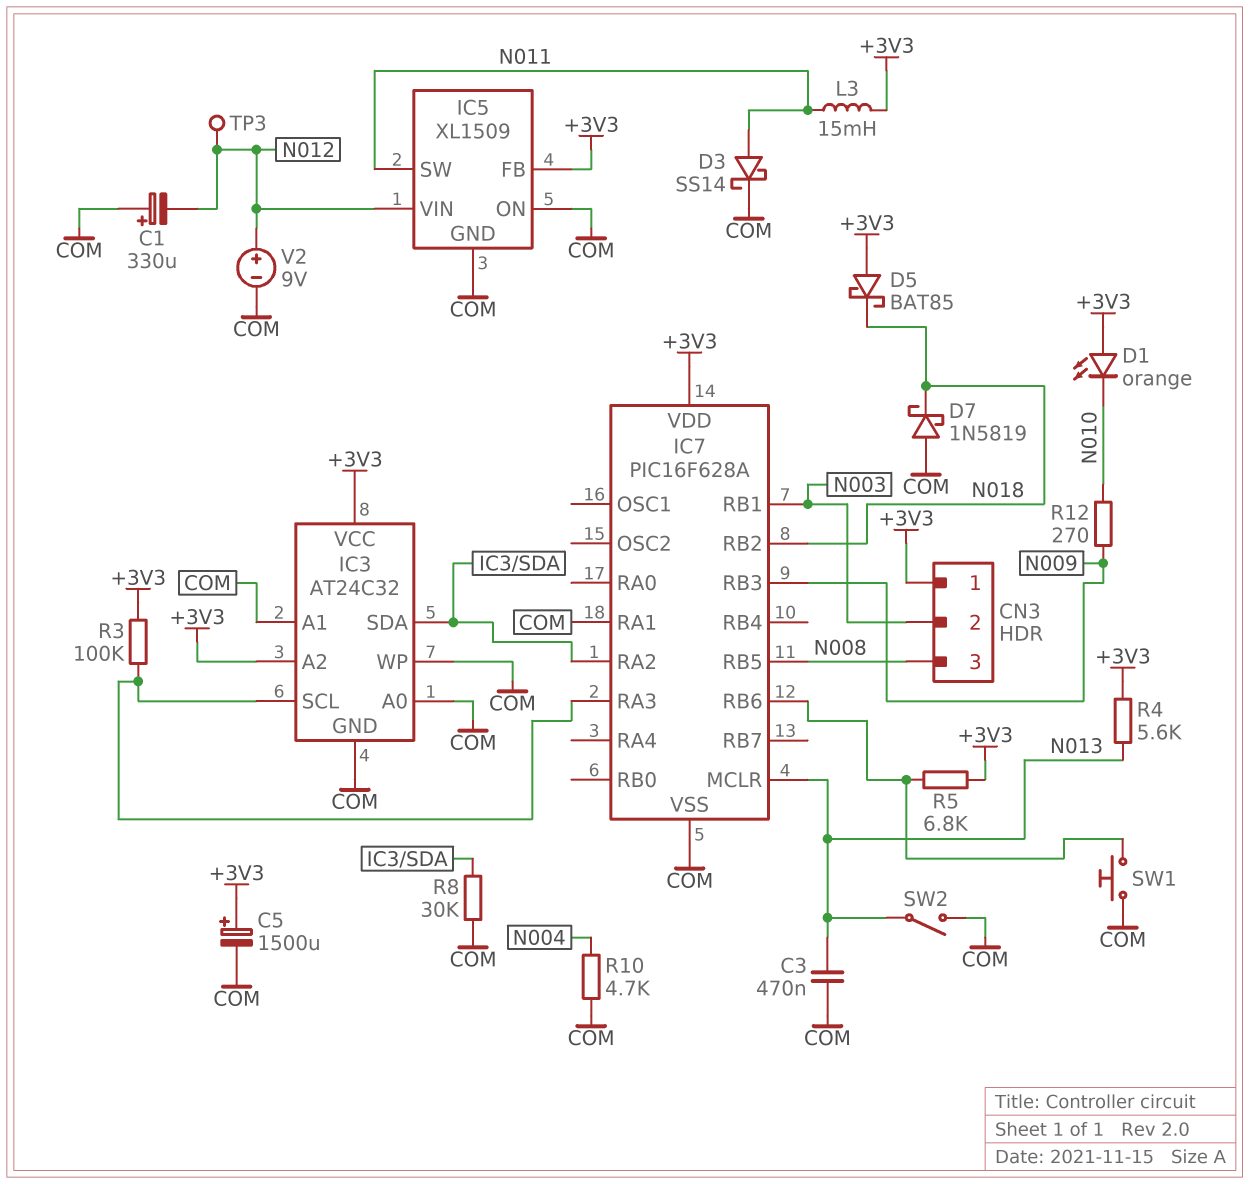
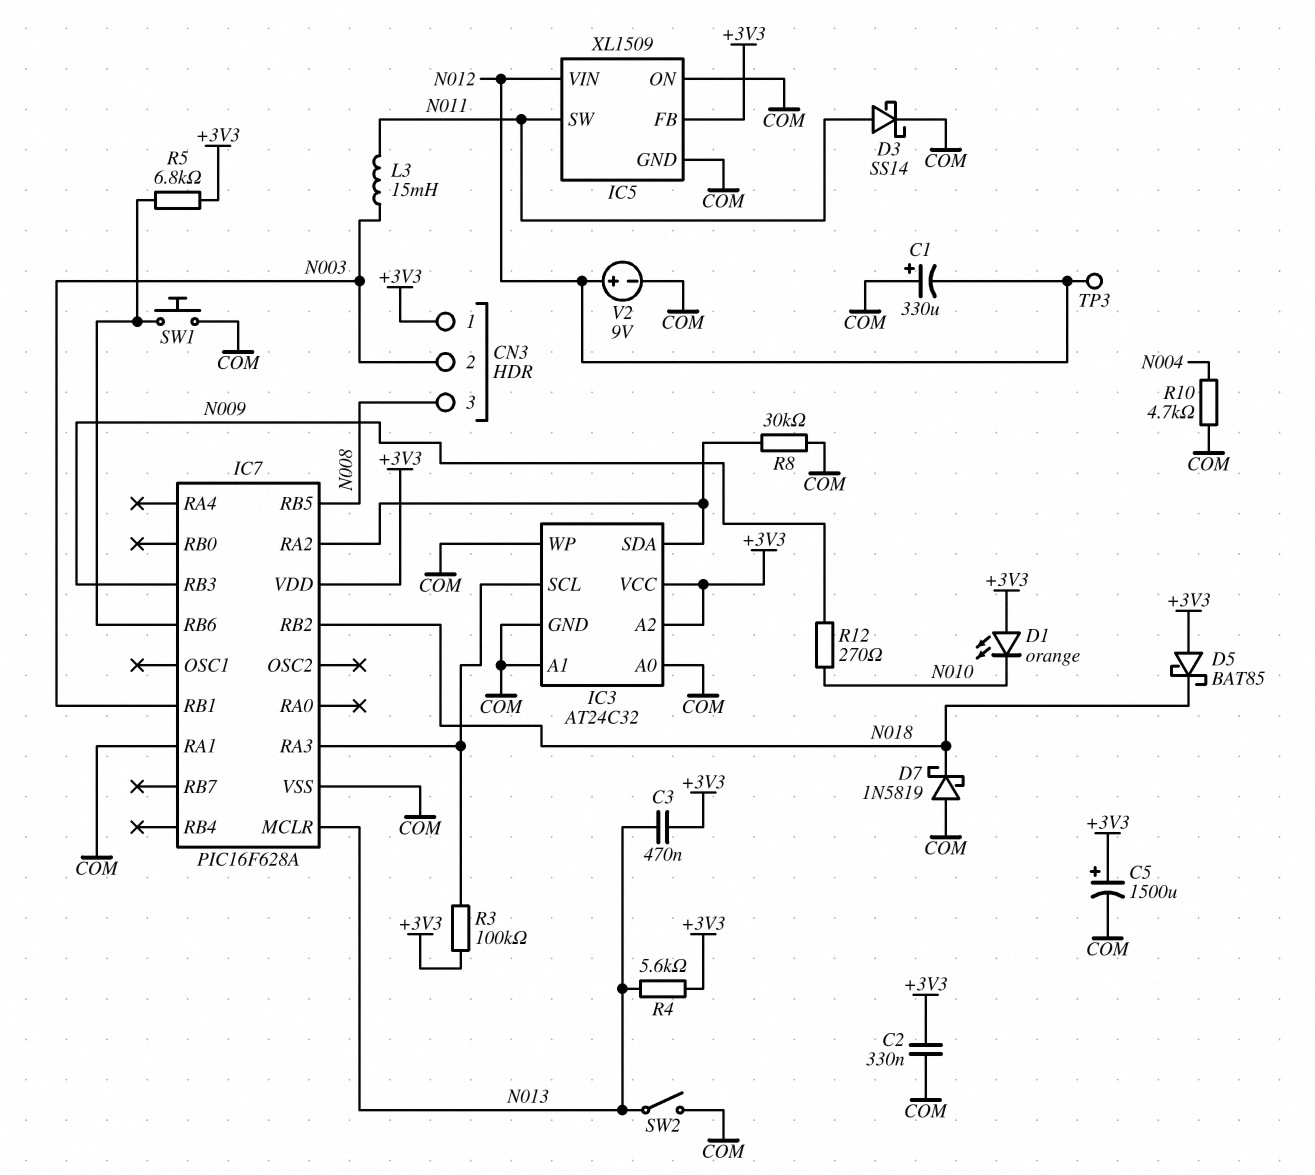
C2: none -> 330nF (+3V3, COM)
C3: 470nF (COM, N013) -> 470nF (+3V3, N013)
L3: 15mH (+3V3, N011) -> 15mH (N003, N011)

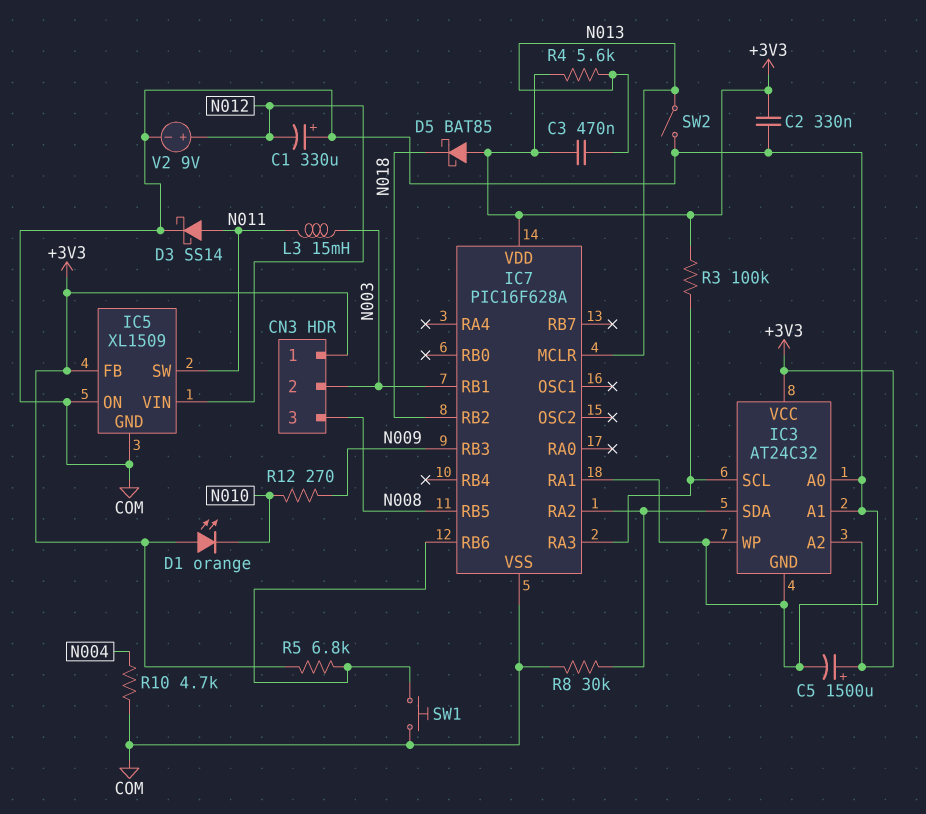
D7: schottky 1N5819 (A COM, K N018) -> none
TP3: test point (N012) -> none

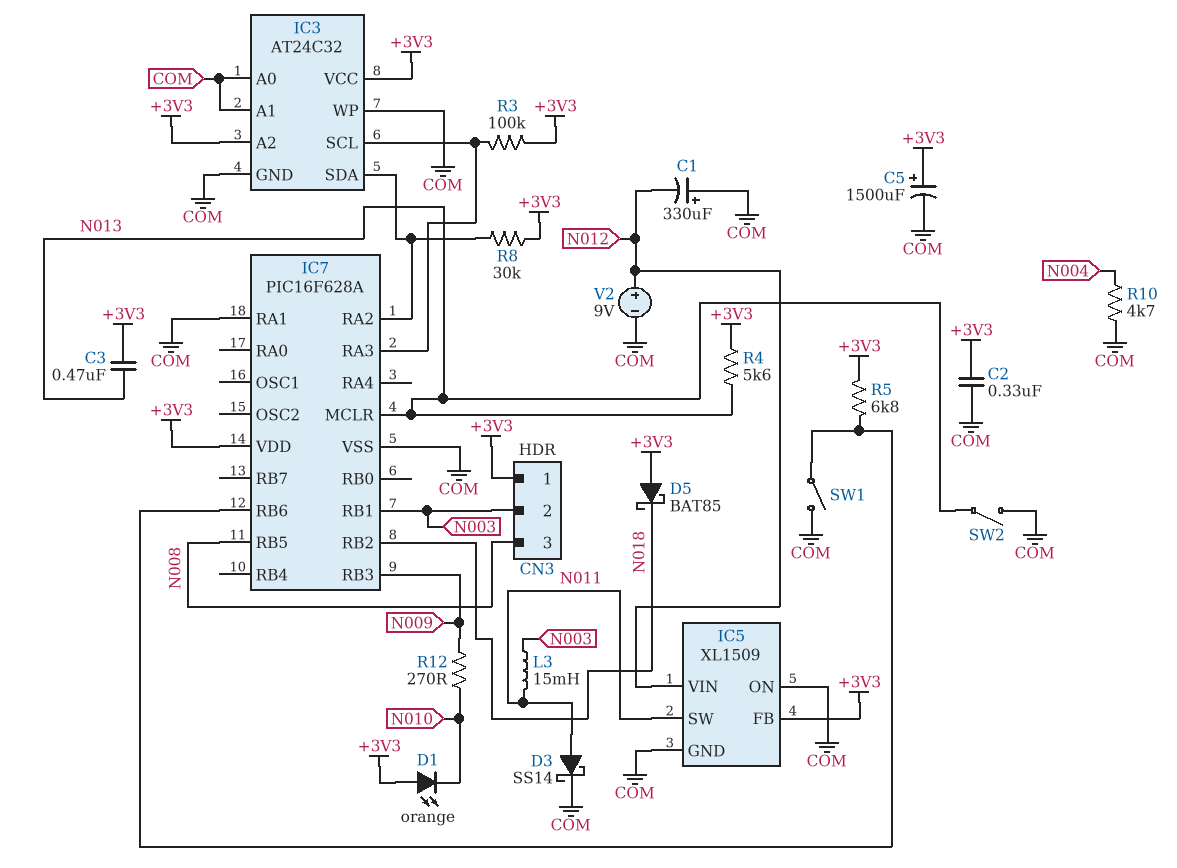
R8: 30k (COM, IC3/SDA) -> 30k (+3V3, IC3/SDA)
SW1: button (COM, IC7/RB6) -> switch (COM, IC7/RB6)

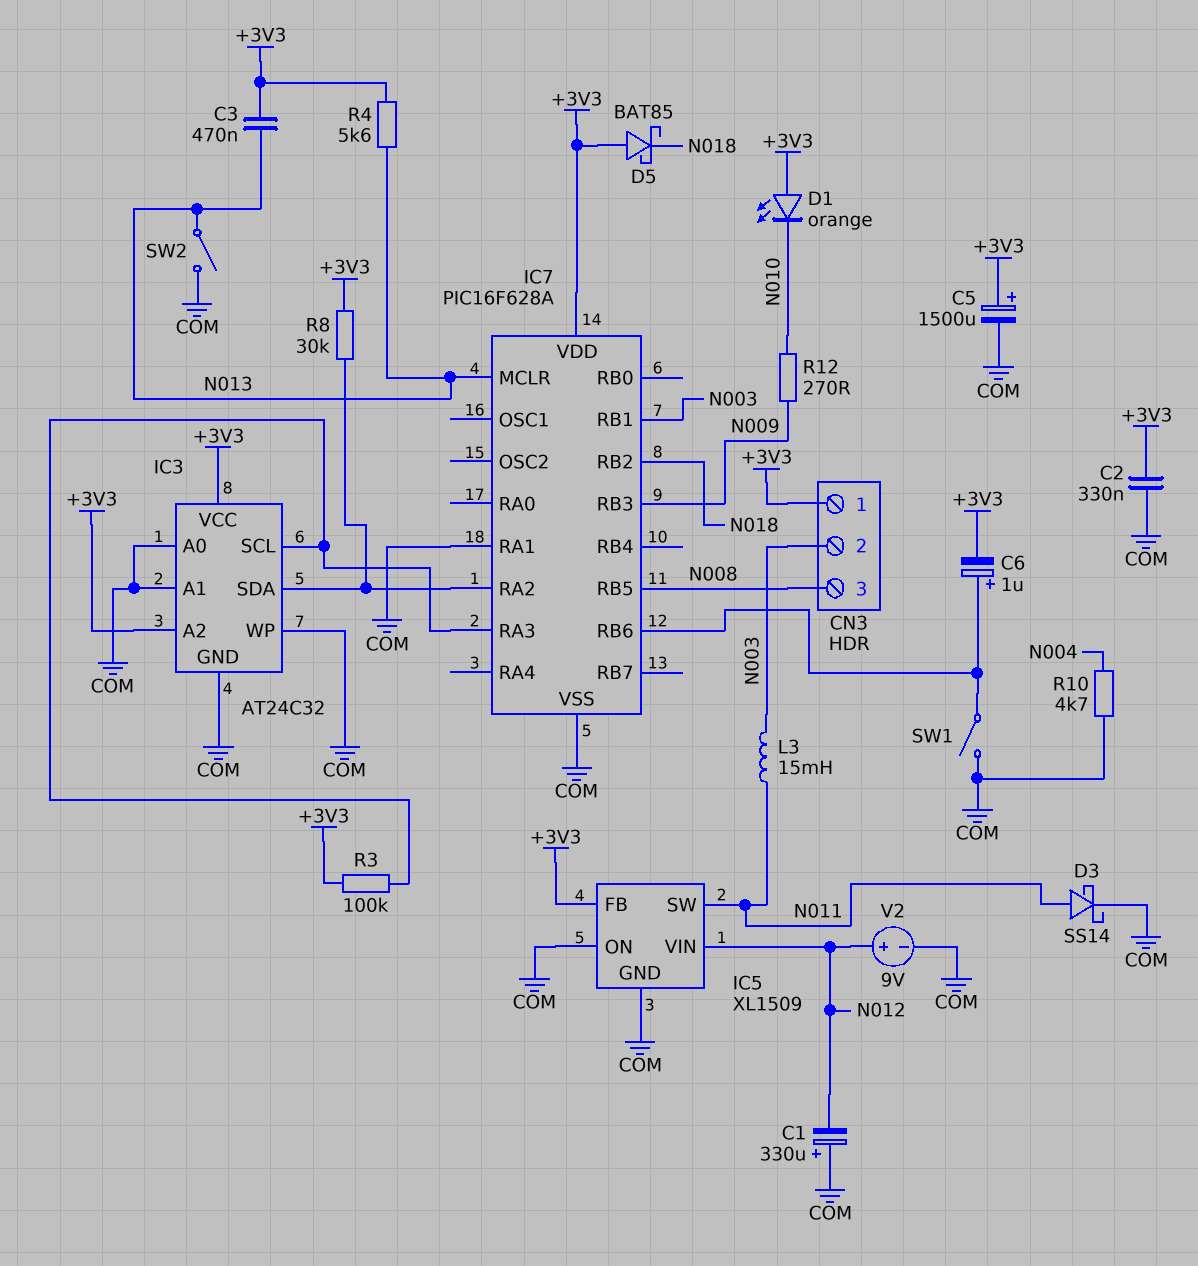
C6: none -> 1uF (plus IC7/RB6, minus +3V3)
R5: 6.8k (+3V3, IC7/RB6) -> none

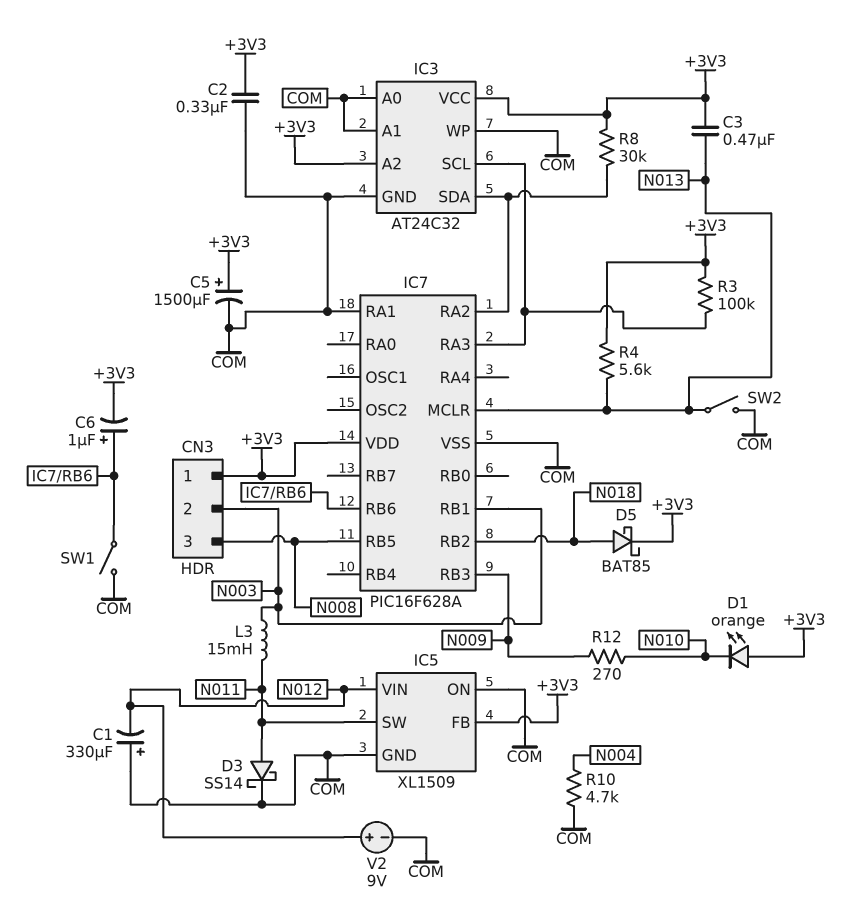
D5: schottky BAT85 (A +3V3, K N018) -> schottky BAT85 (A N018, K +3V3)

